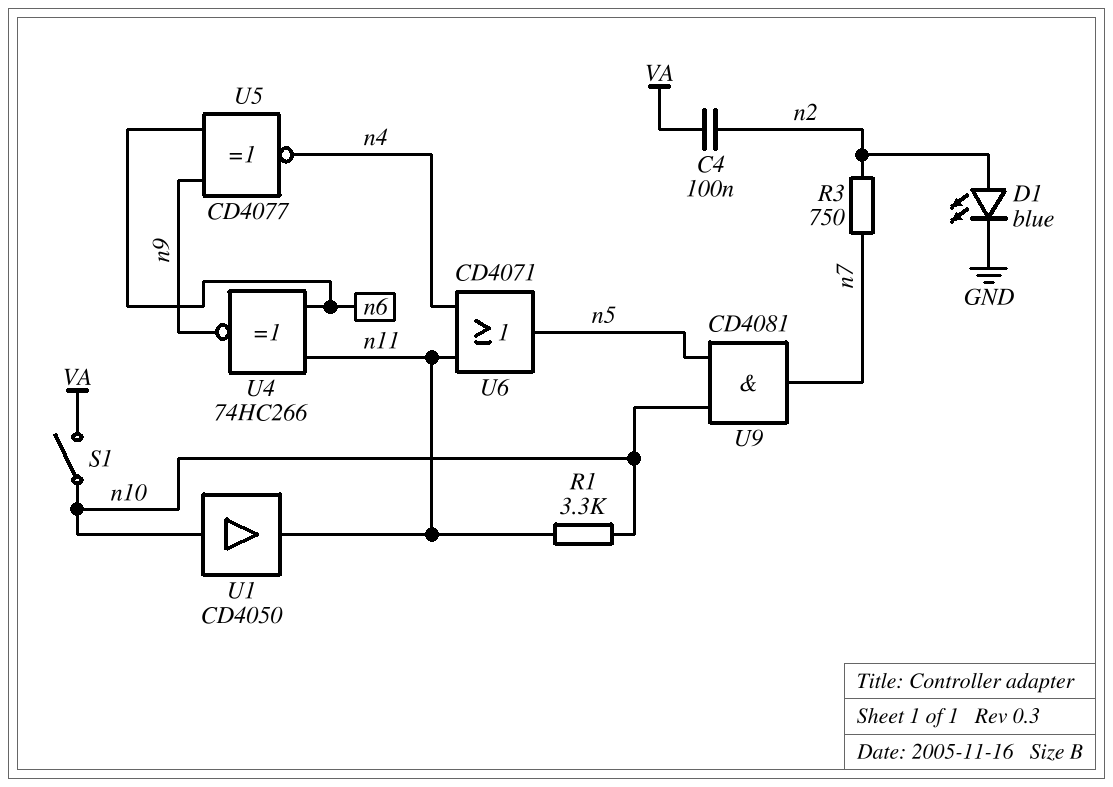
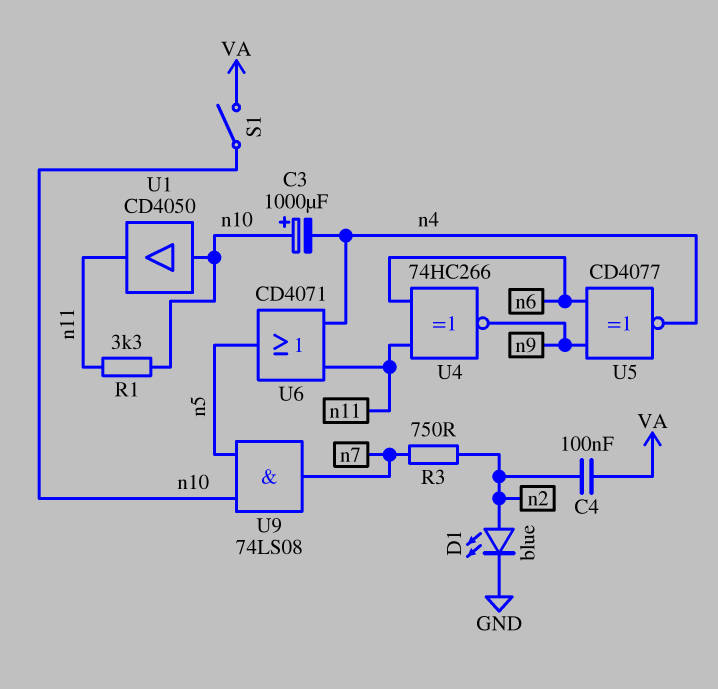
C3: none -> 1000uF (plus n10, minus n4)
U9: AND CD4081 (in n5, in n10, out n7) -> AND 74LS08 (in n5, in n10, out n7)

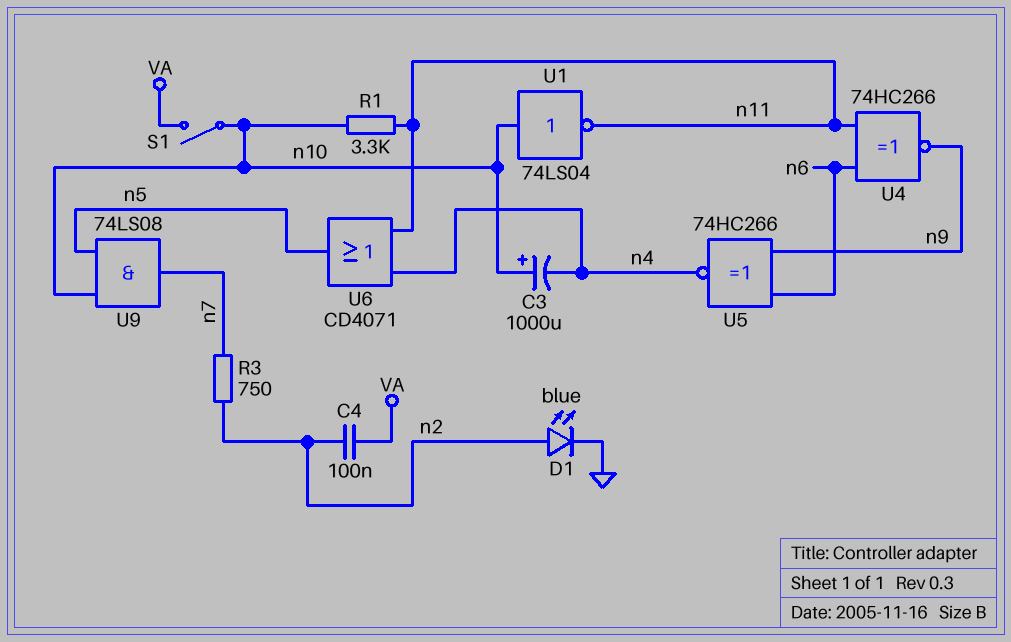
U1: buffer CD4050 (in n10, out n11) -> NOT 74LS04 (in n10, out n11)
U5: XNOR CD4077 (in n6, in n9, out n4) -> XNOR 74HC266 (in n6, in n9, out n4)

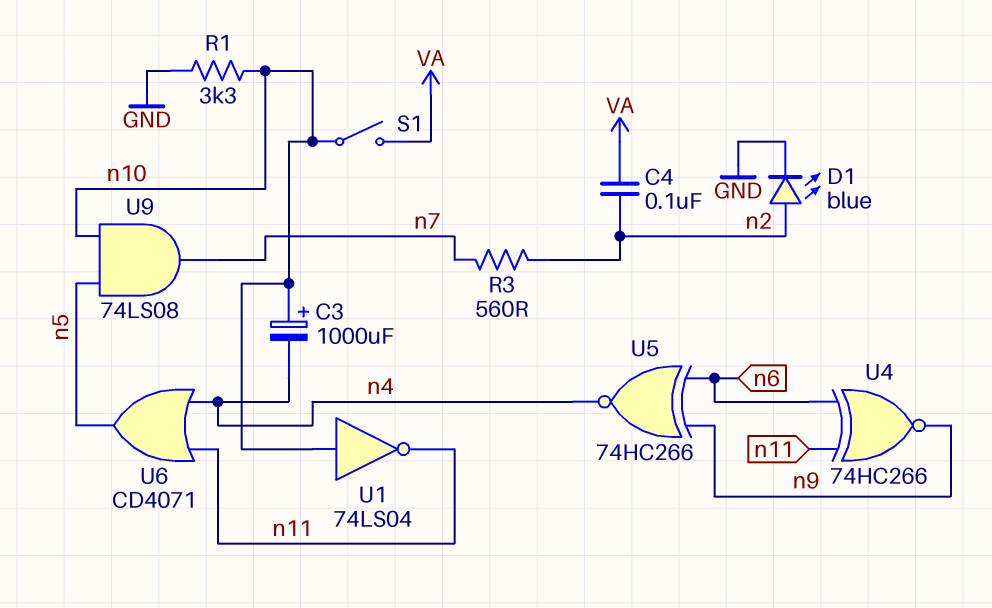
R1: 3.3k (n10, n11) -> 3.3k (GND, n10)
R3: 750 (n2, n7) -> 560 (n2, n7)

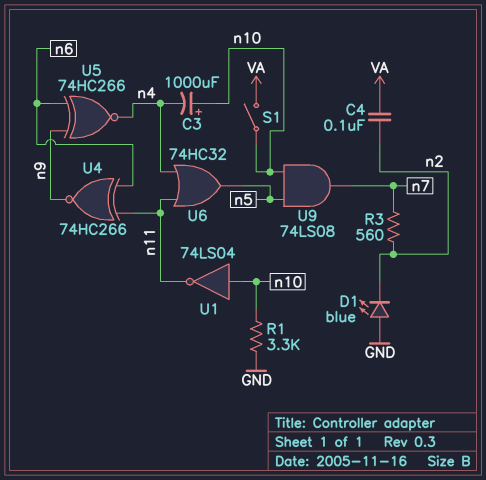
D1: LED blue (A n2, K GND) -> LED blue (A GND, K n2)
U6: OR CD4071 (in n4, in n11, out n5) -> OR 74HC32 (in n4, in n11, out n5)

